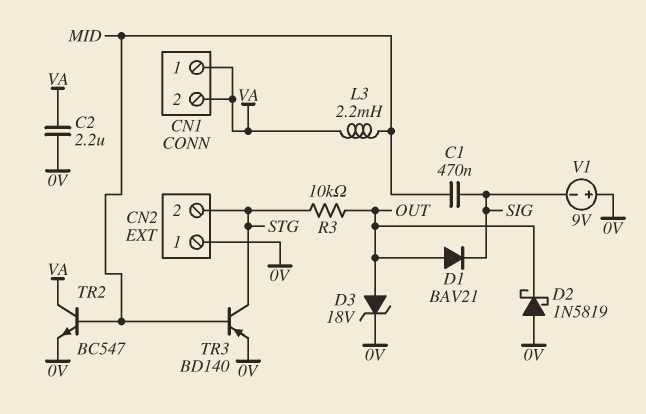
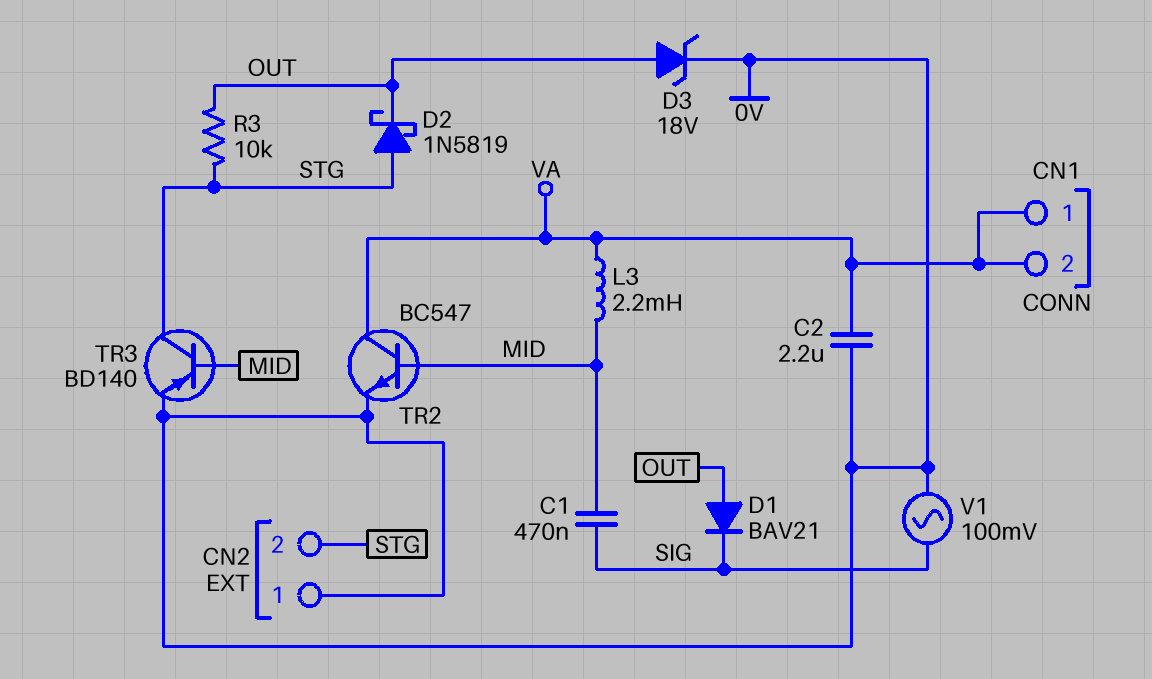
D2: schottky 1N5819 (A 0V, K OUT) -> schottky 1N5819 (A STG, K OUT)
V1: 9V (plus 0V, minus SIG) -> AC 100mV (0V, SIG)

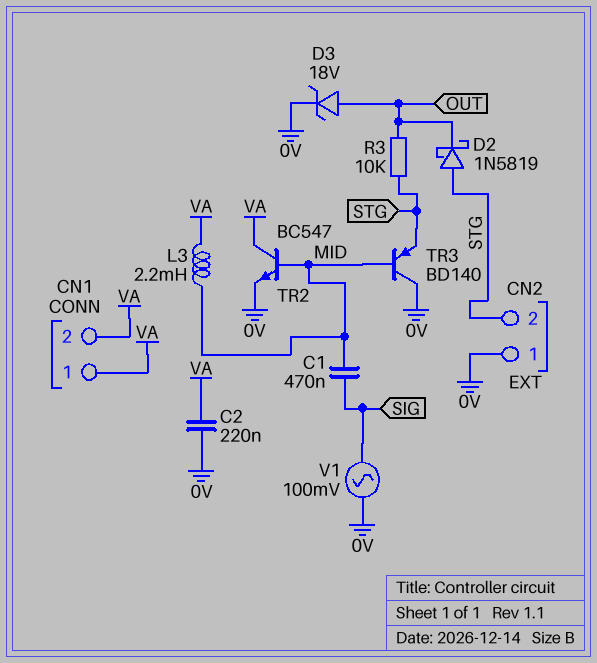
C2: 2.2uF (0V, VA) -> 220nF (0V, VA)
D1: diode BAV21 (A OUT, K SIG) -> none
TR3: PNP BD140 (B MID, C STG, E 0V) -> PNP BD140 (B MID, C 0V, E STG)

